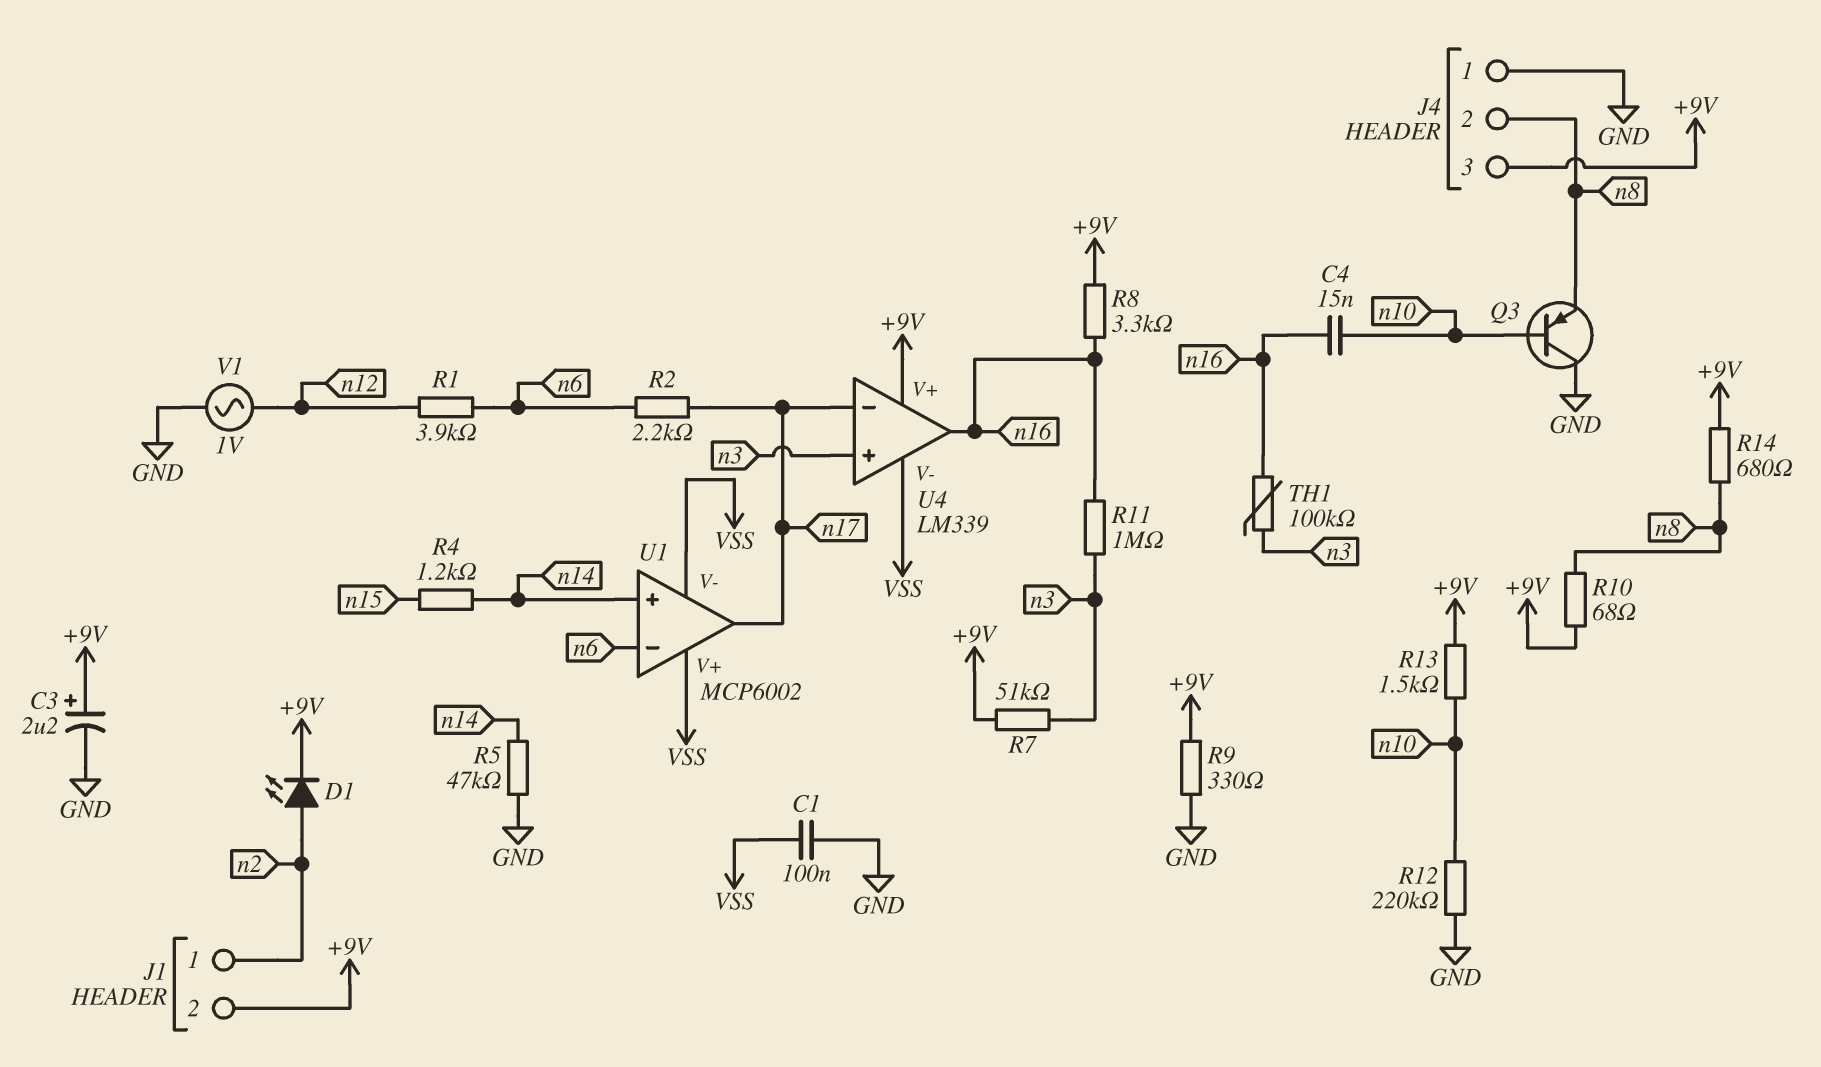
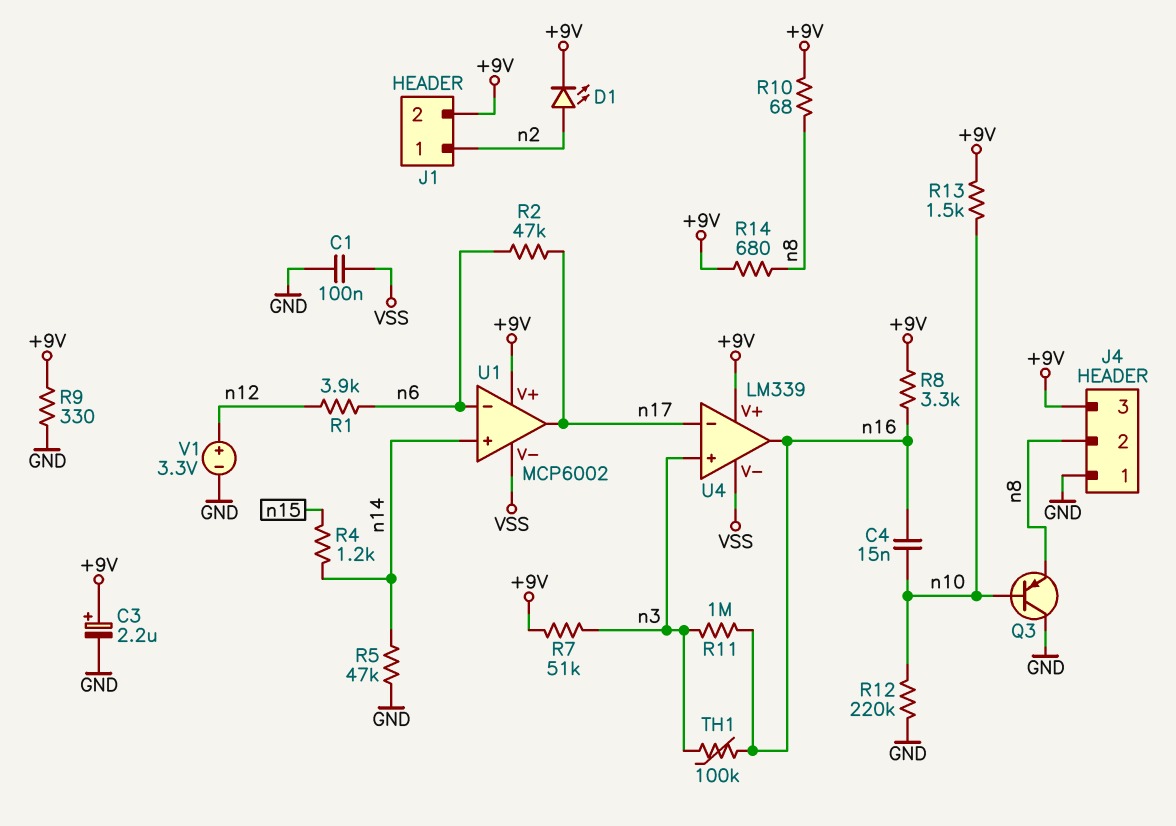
R2: 2.2k (n6, n17) -> 47k (n6, n17)
U1 pin V+: VSS -> +9V
V1: AC 1V (GND, n12) -> 3.3V (plus n12, minus GND)

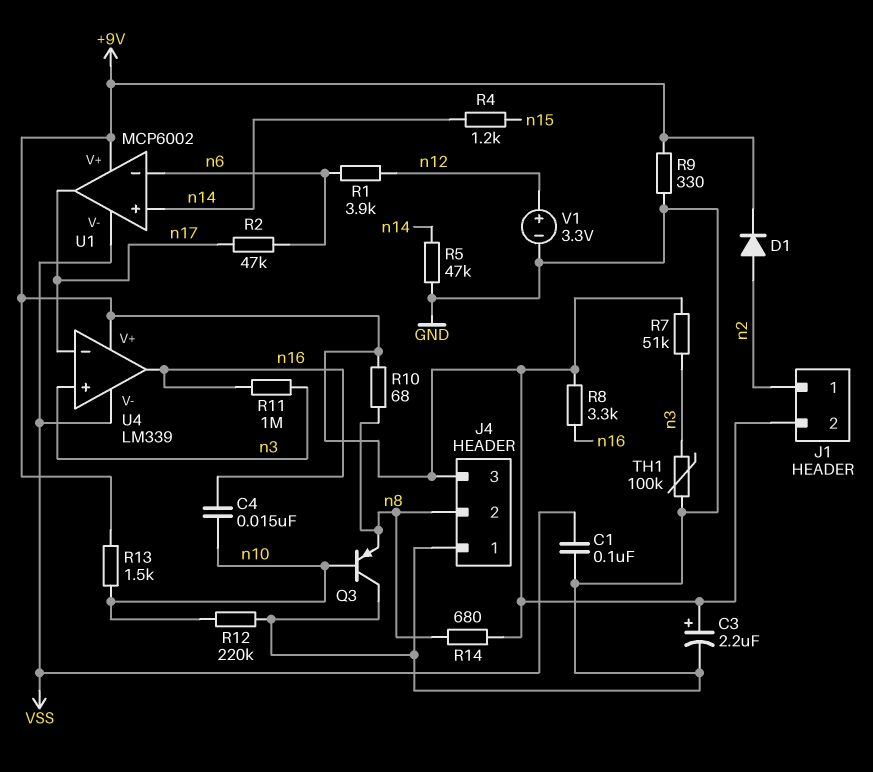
D1: LED (A n2, K +9V) -> diode (A n2, K +9V)
TH1: 100k (n3, n16) -> 100k (GND, n3)

